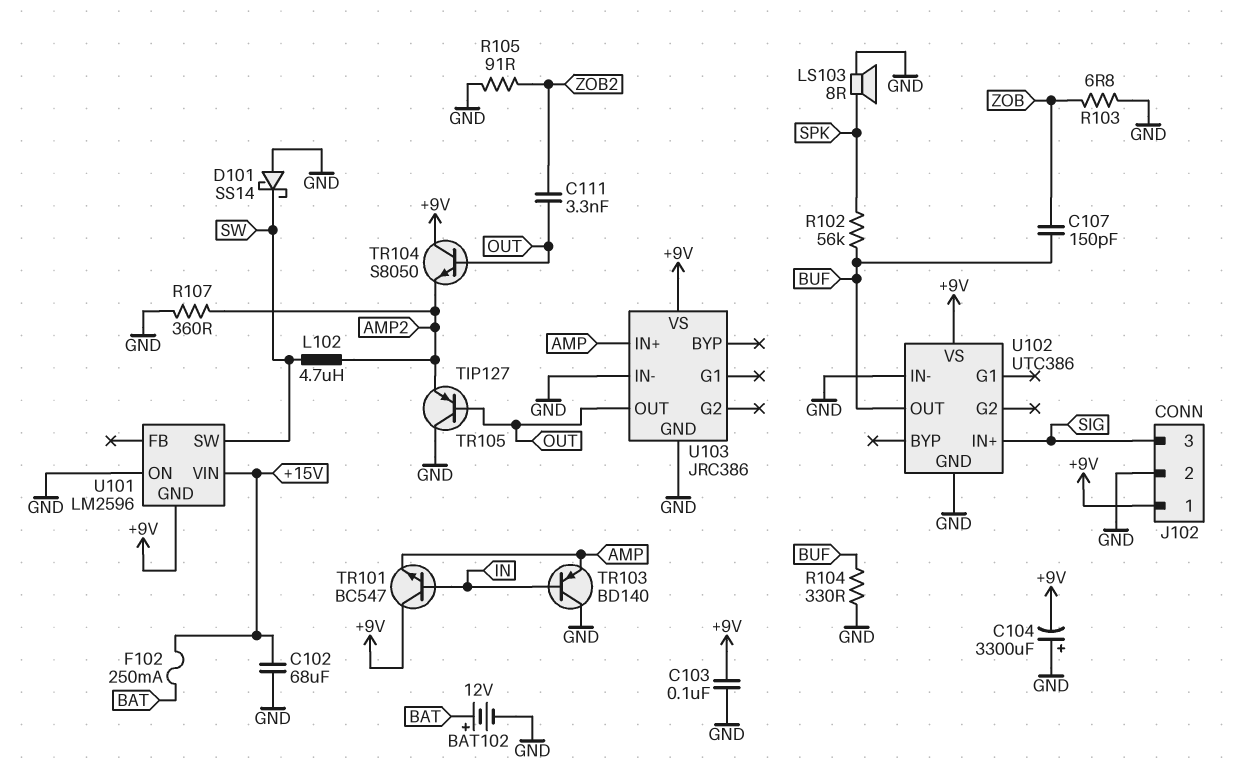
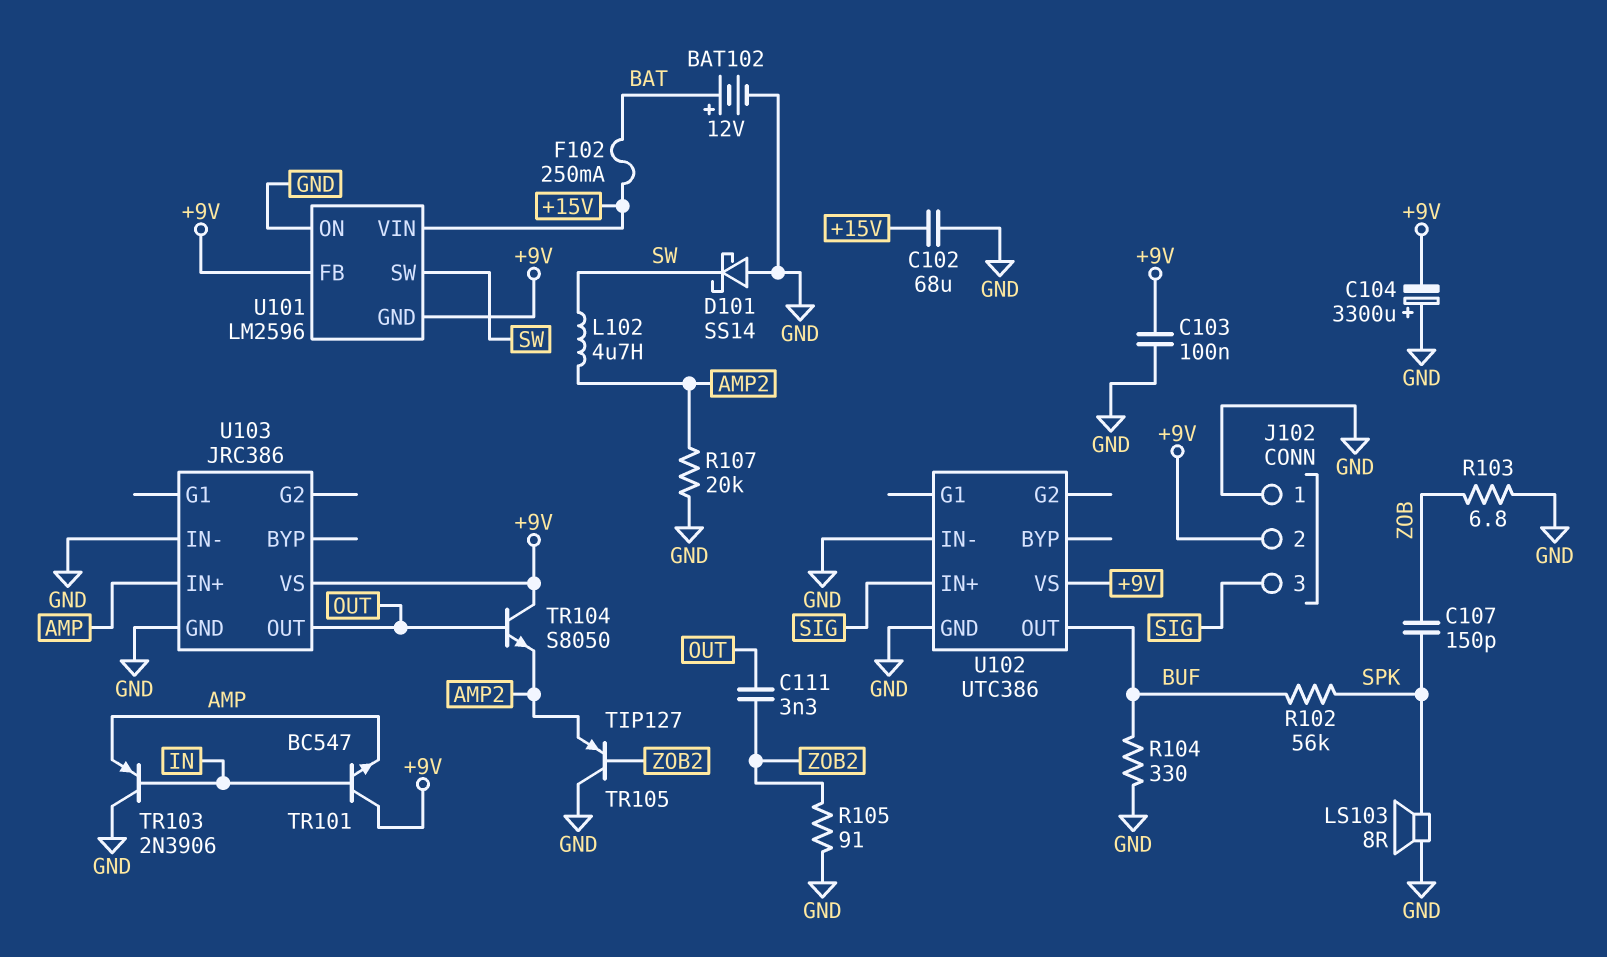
C107: 150pF (BUF, ZOB) -> 150pF (SPK, ZOB)
J102 pin 1: +9V -> GND
J102 pin 2: GND -> +9V
R107: 360 (AMP2, GND) -> 20k (AMP2, GND)
TR103: PNP BD140 (B IN, C GND, E AMP) -> PNP 2N3906 (B IN, C GND, E AMP)
TR105: PNP TIP127 (B OUT, C GND, E AMP2) -> PNP TIP127 (B ZOB2, C GND, E AMP2)
U101 pin FB: none -> +9V

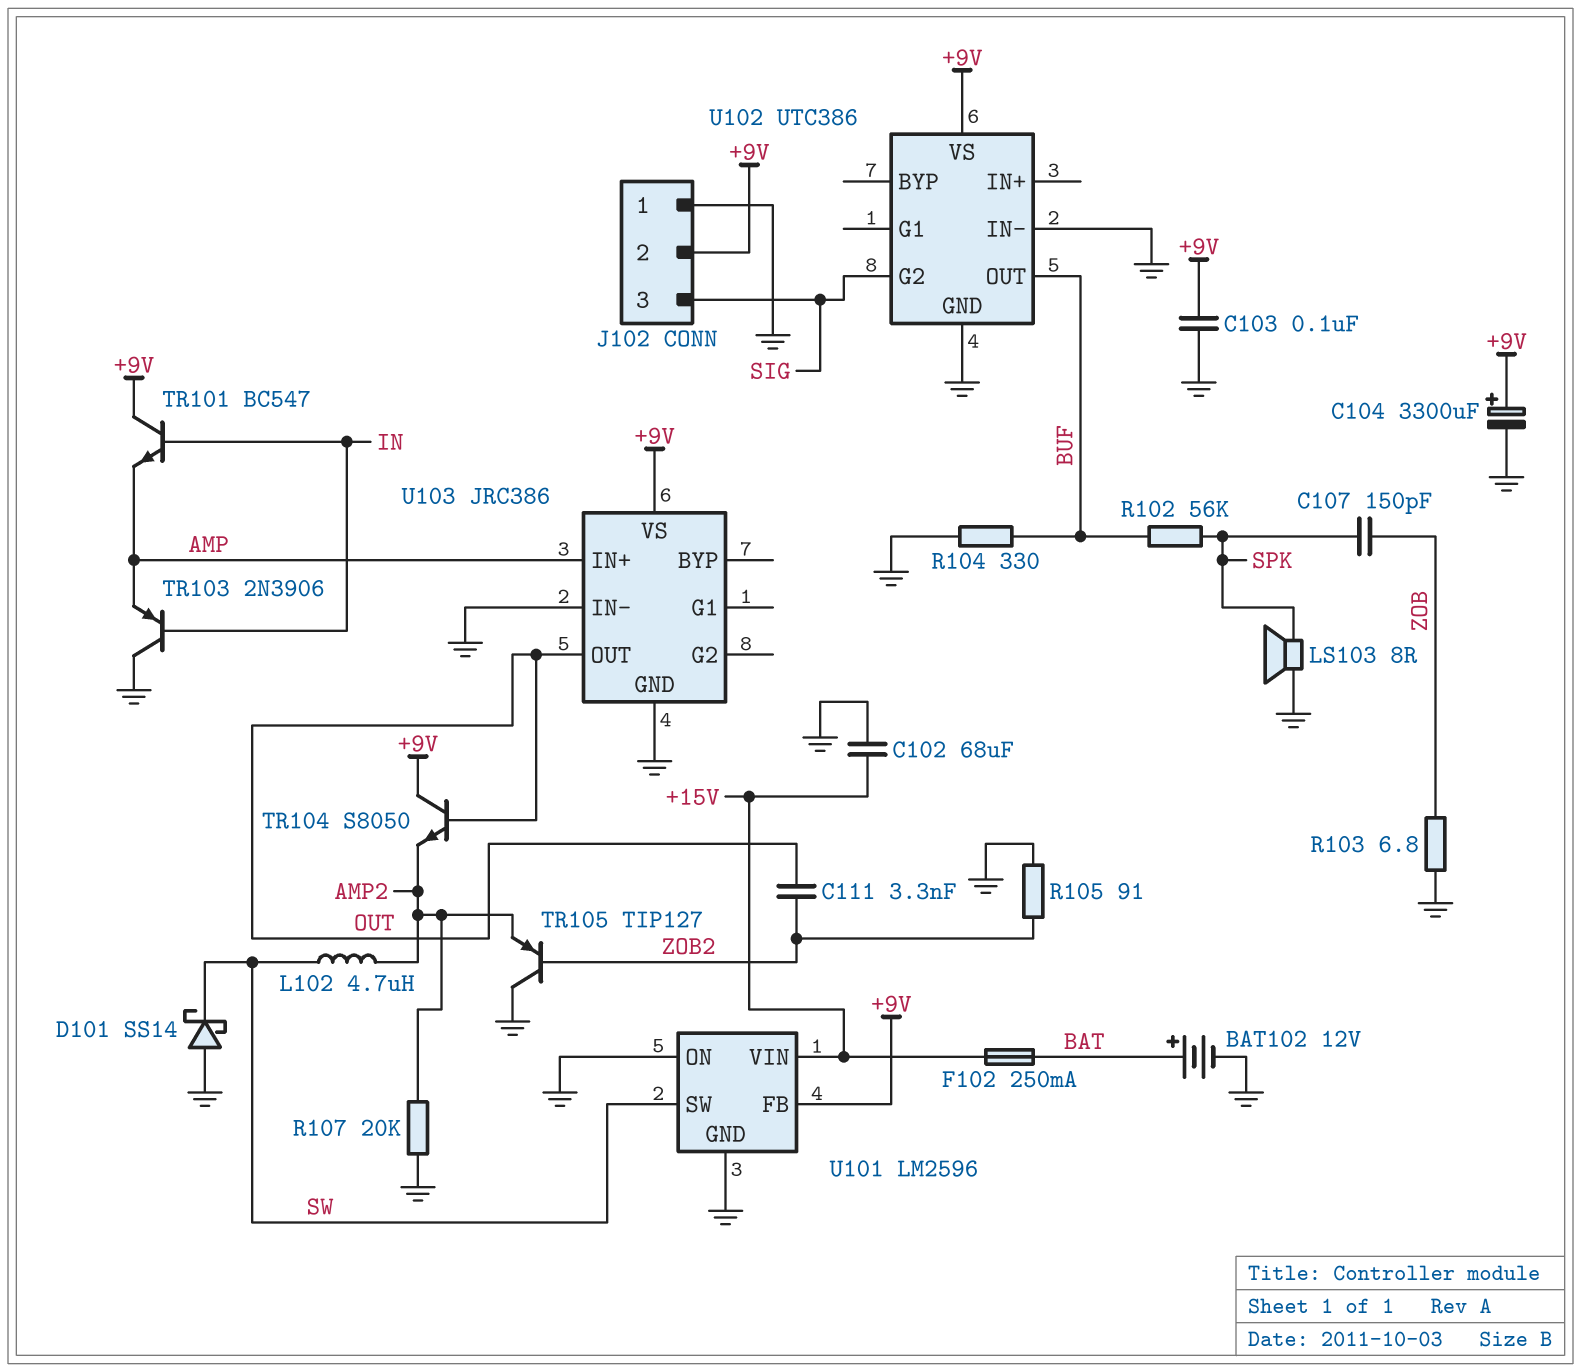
C104: 3300uF (plus GND, minus +9V) -> 3300uF (plus +9V, minus GND)
U101 pin GND: +9V -> GND
U102 pin G2: none -> SIG
U102 pin IN+: SIG -> none

